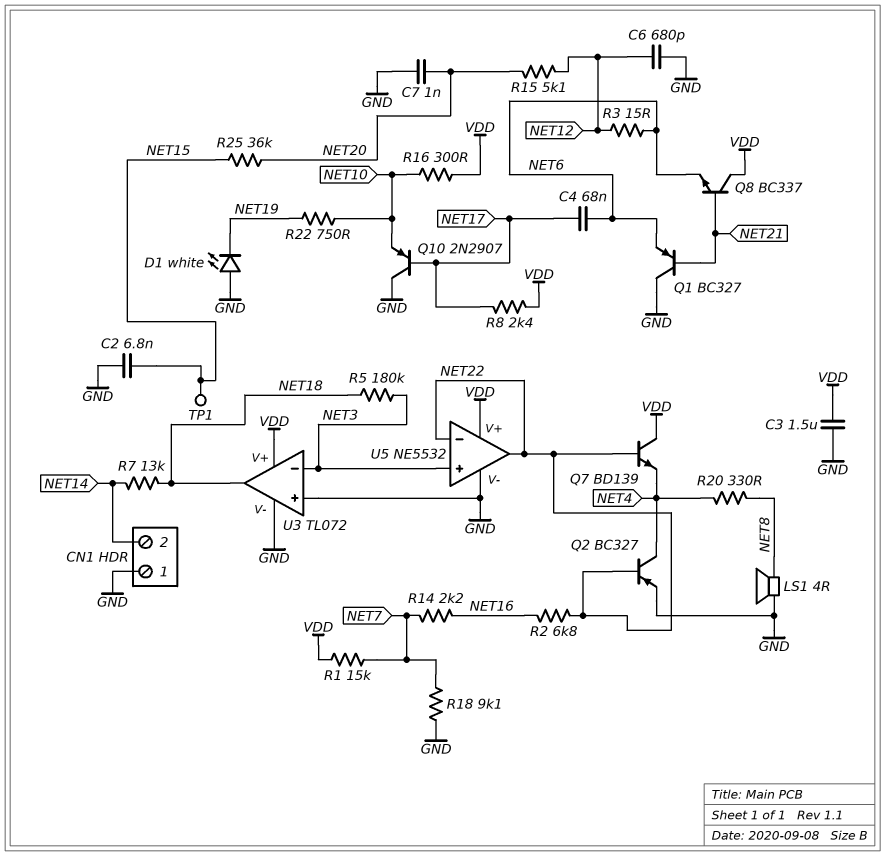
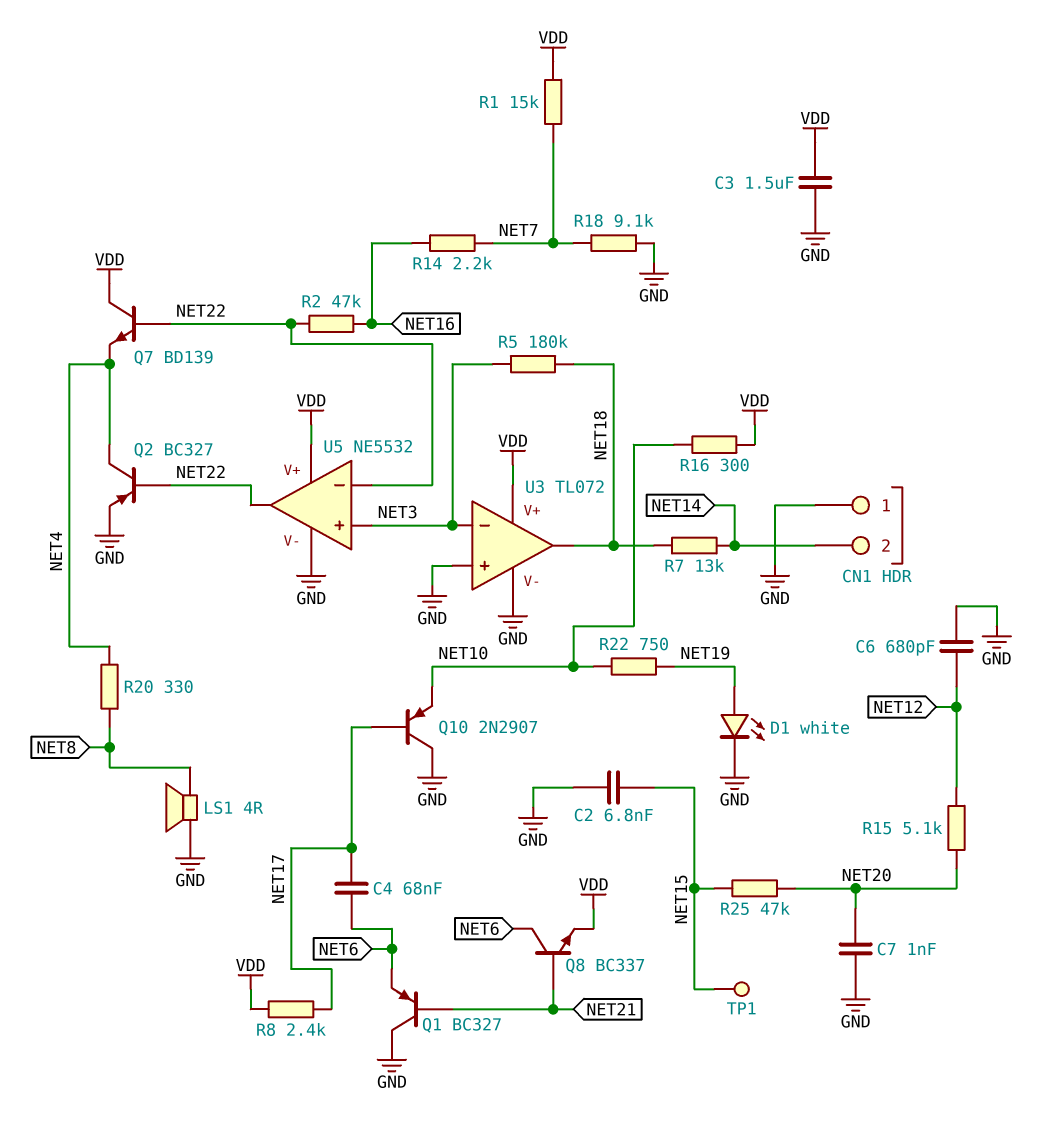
D1: LED white (A GND, K NET19) -> LED white (A NET19, K GND)
Q8: NPN BC337 (B NET21, C VDD, E NET6) -> NPN BC337 (B NET21, C NET6, E VDD)
R2: 6.8k (NET16, NET22) -> 47k (NET16, NET22)
R3: 15 (NET6, NET12) -> none
R25: 36k (NET15, NET20) -> 47k (NET15, NET20)

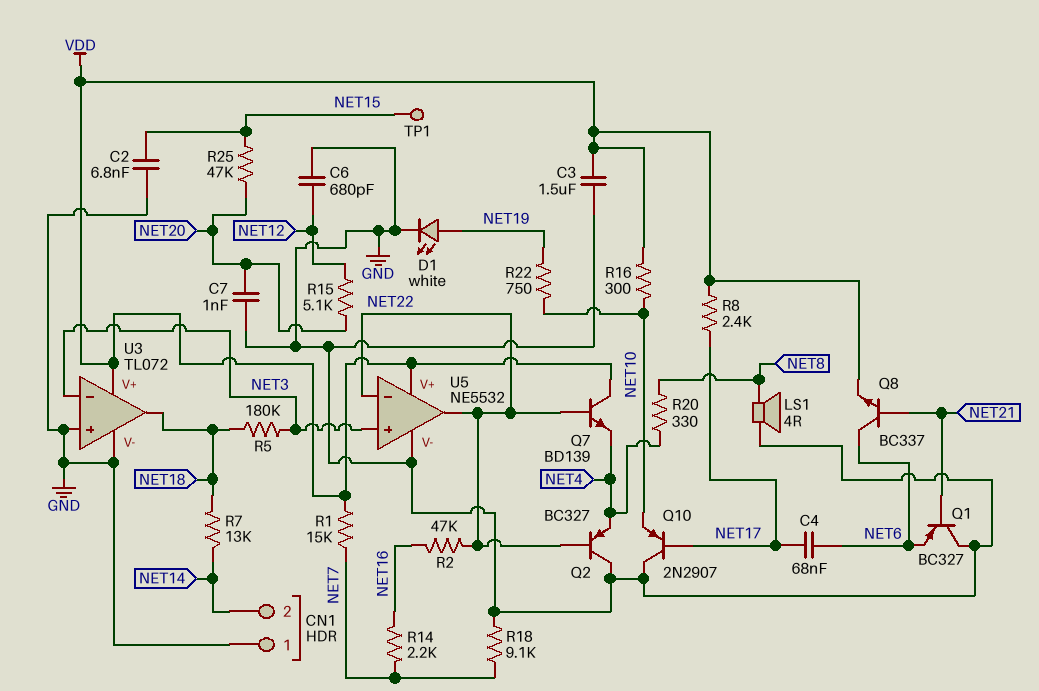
Q2: PNP BC327 (B NET22, C NET4, E GND) -> PNP BC327 (B NET22, C GND, E NET4)

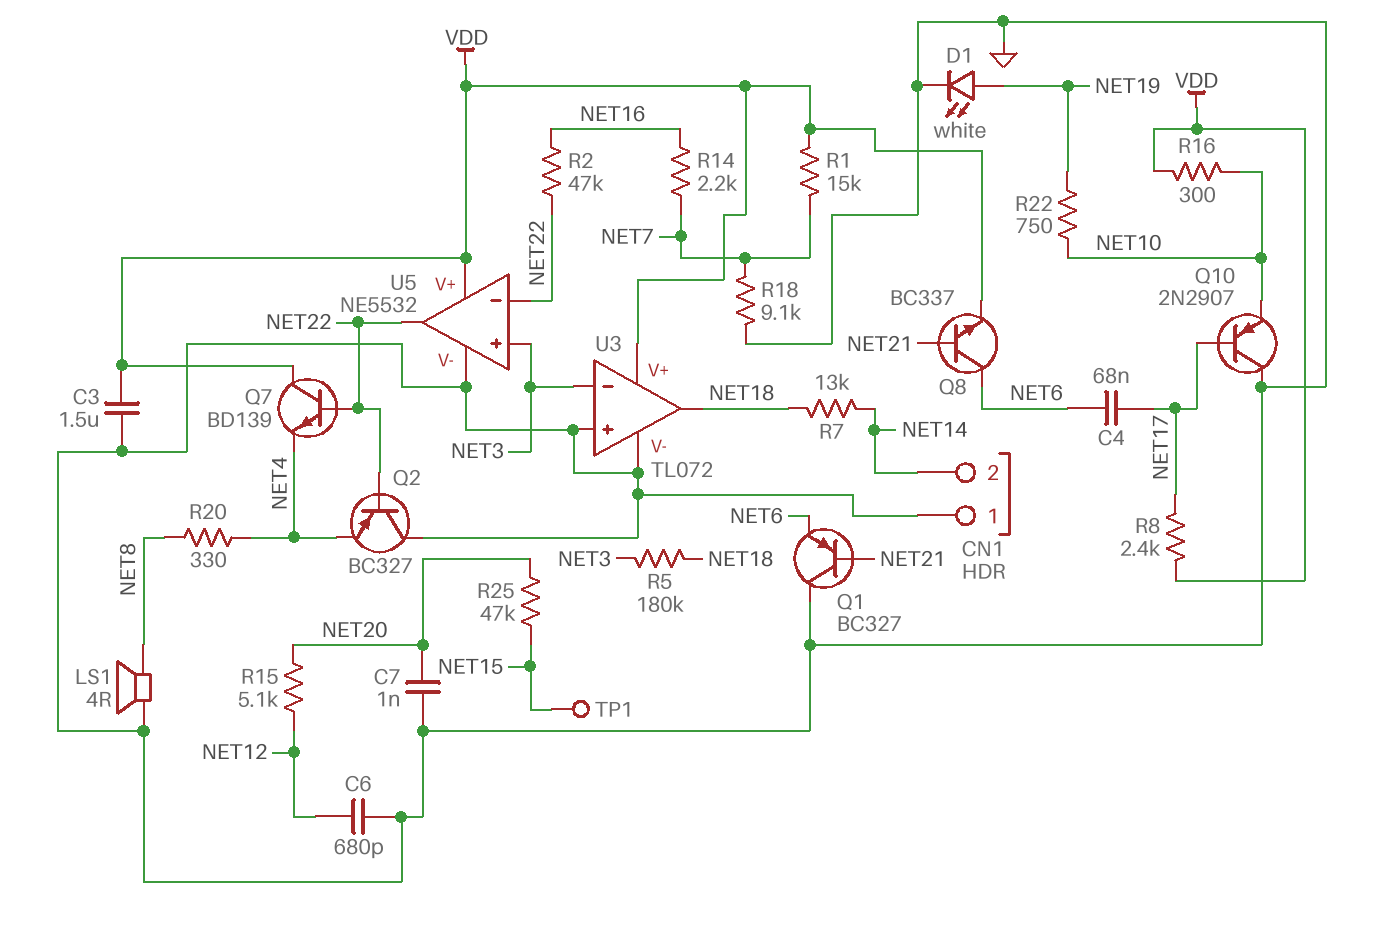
C2: 6.8nF (GND, NET15) -> none

